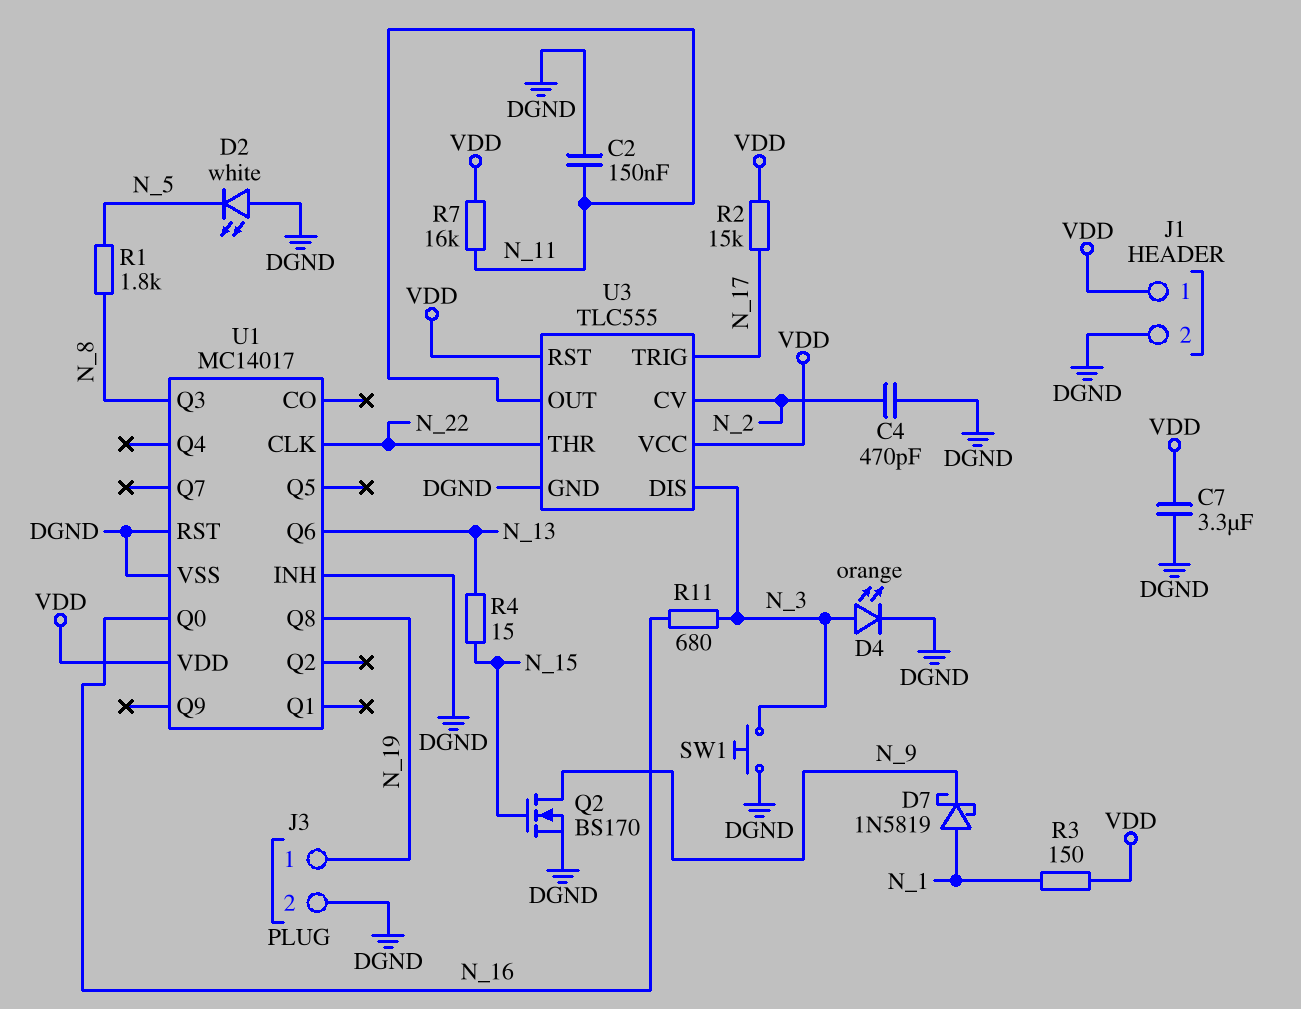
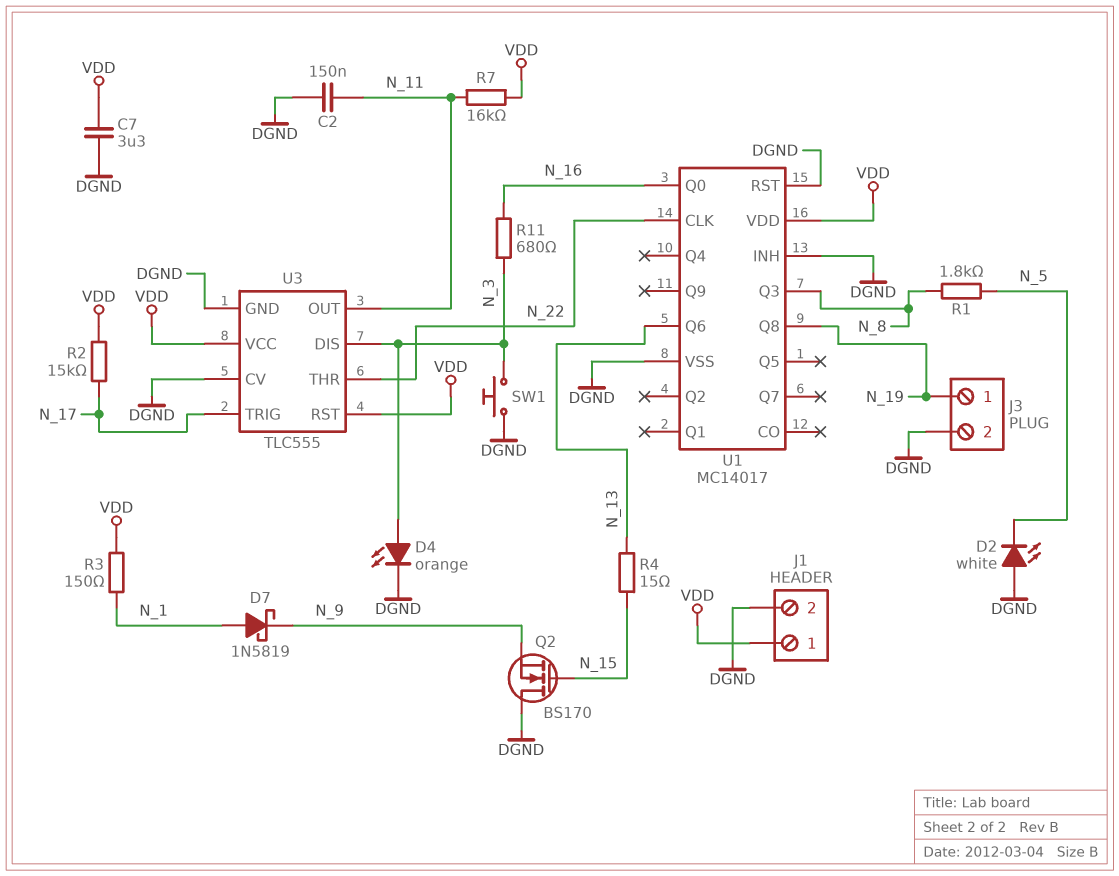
C4: 470pF (DGND, N_2) -> none
Q2: NMOS BS170 (G N_15, D N_9, S DGND) -> NMOS BS170 (G N_15, D DGND, S N_9)
U3 pin CV: N_2 -> DGND

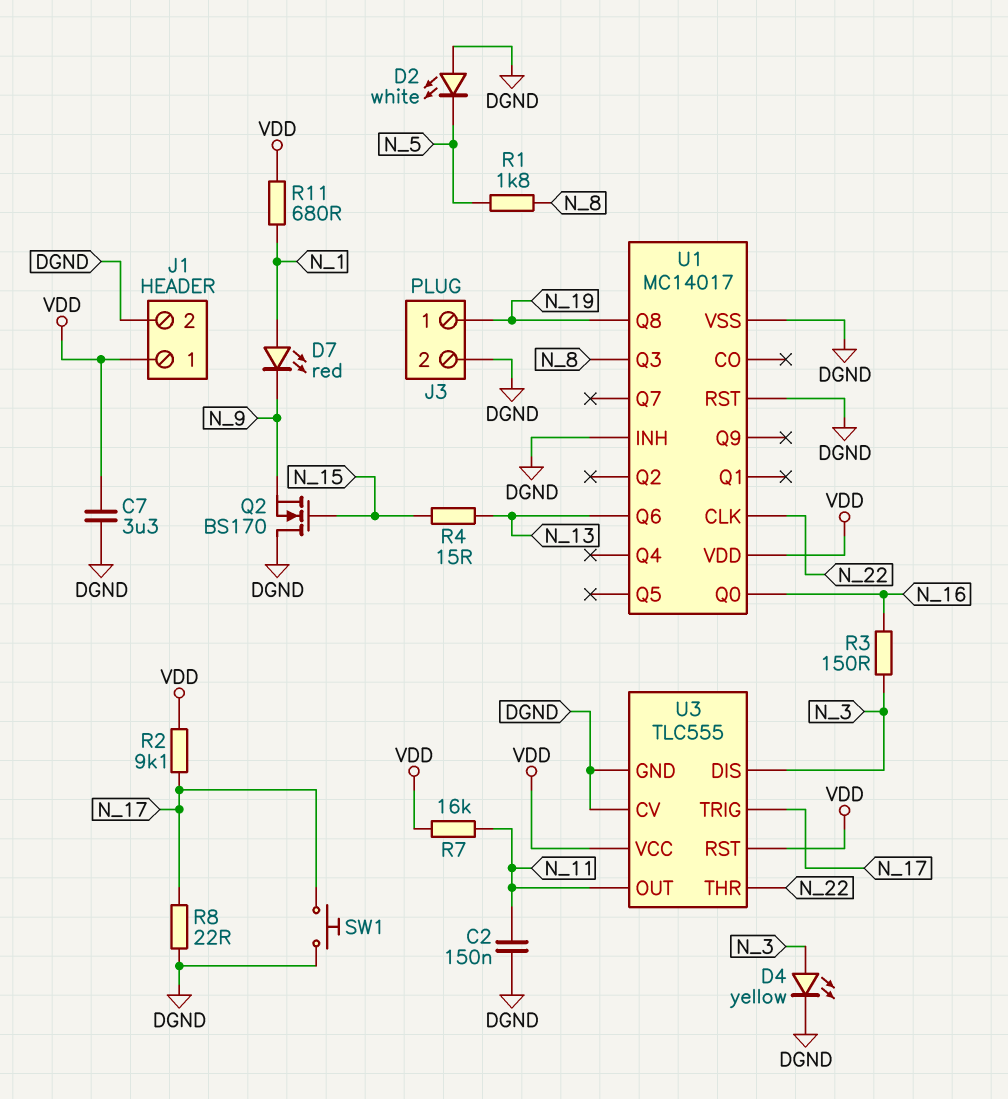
D4: LED orange (A N_3, K DGND) -> LED yellow (A N_3, K DGND)
D7: schottky 1N5819 (A N_1, K N_9) -> LED red (A N_1, K N_9)
R2: 15k (N_17, VDD) -> 9.1k (N_17, VDD)
R3: 150 (N_1, VDD) -> 150 (N_3, N_16)
R8: none -> 22 (DGND, N_17)
R11: 680 (N_3, N_16) -> 680 (N_1, VDD)
SW1: button (DGND, N_3) -> button (DGND, N_17)

